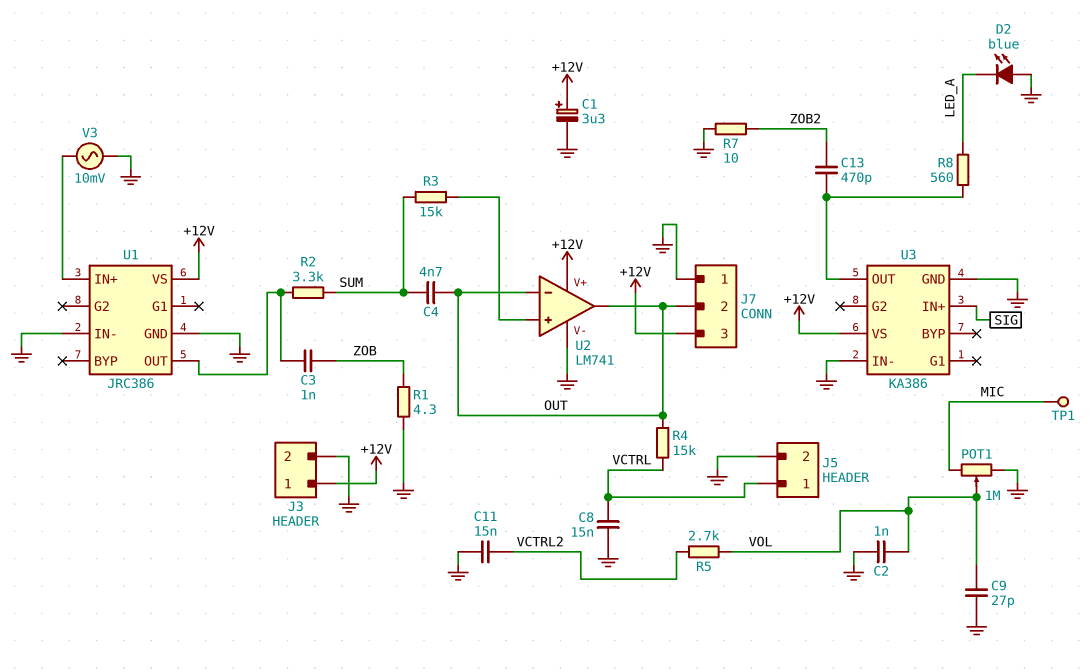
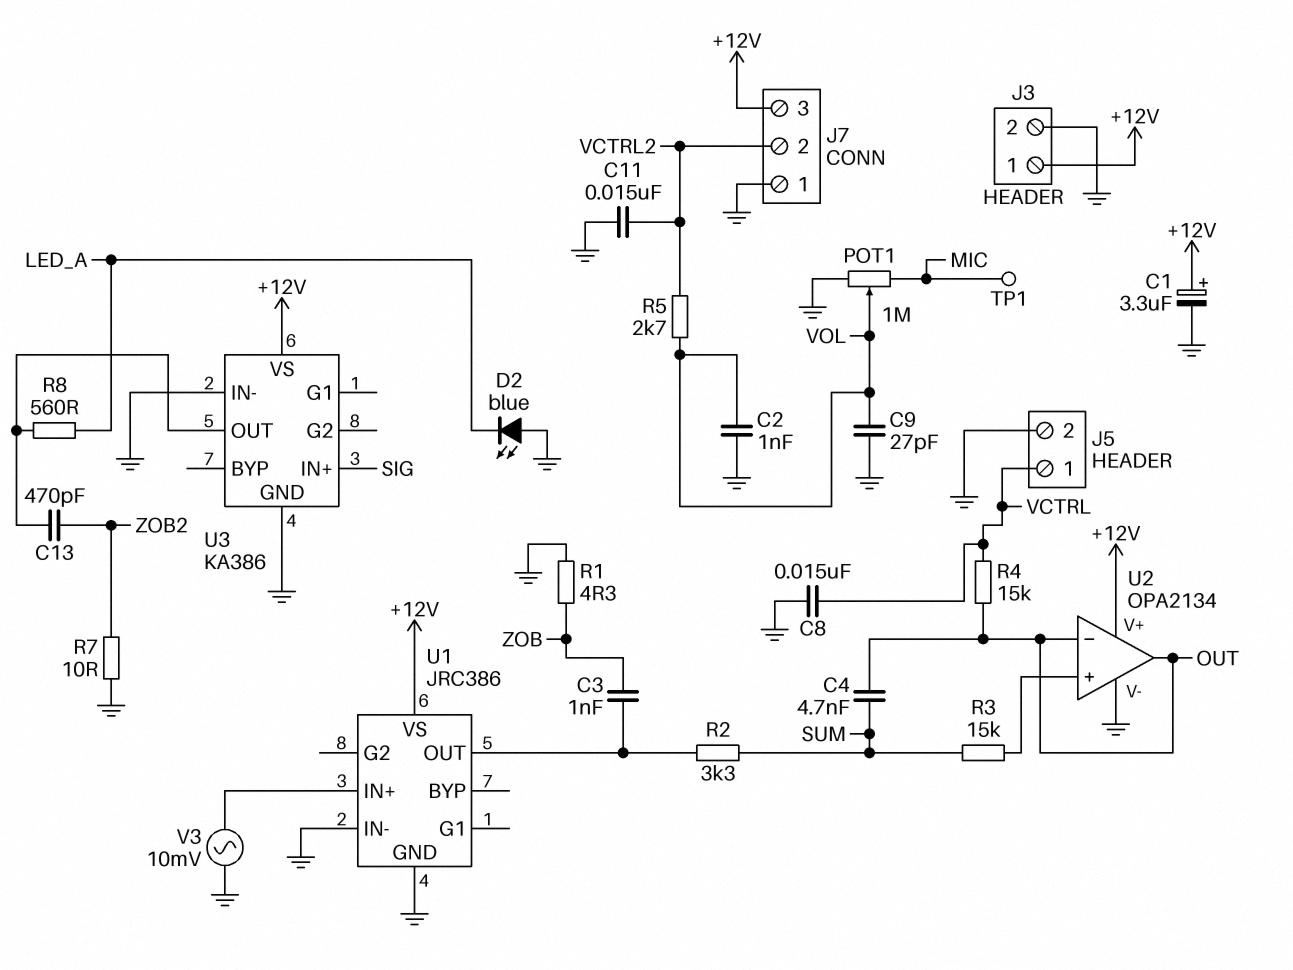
J7 pin 2: OUT -> VCTRL2
U2: LM741 -> OPA2134

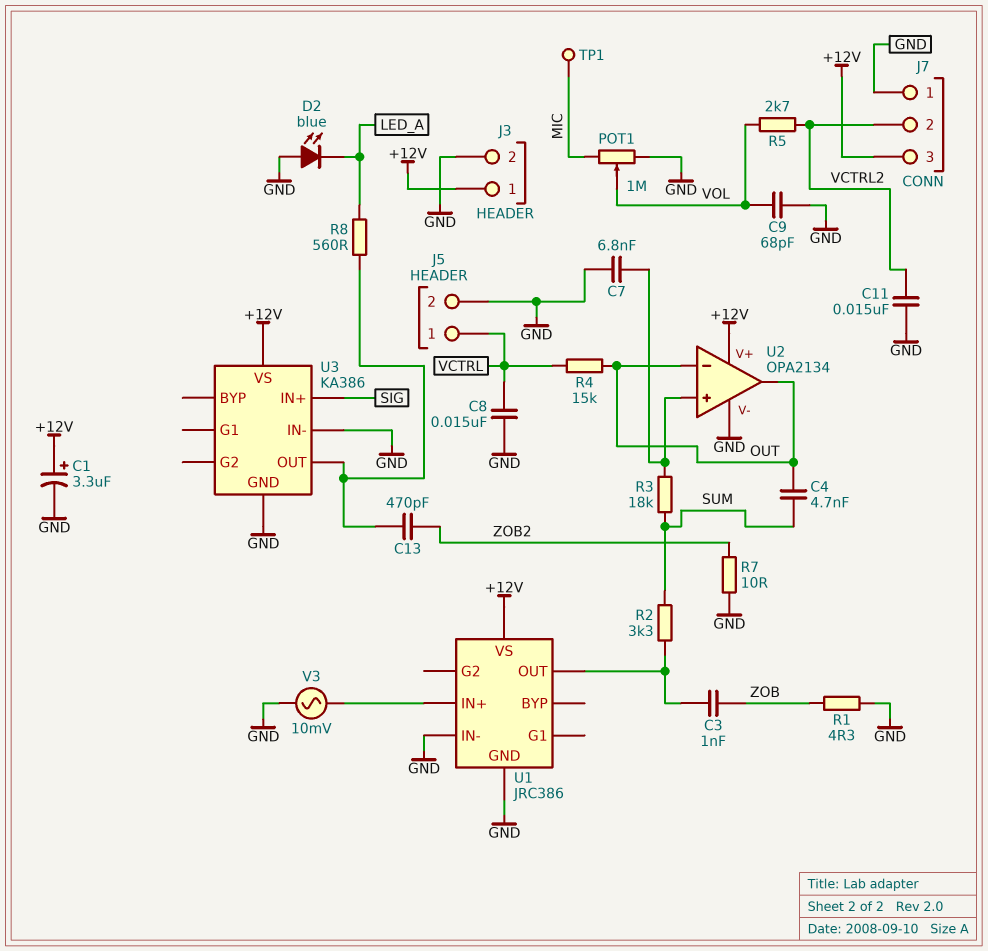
C2: 1nF (GND, VOL) -> none
C7: none -> 6.8nF (GND, U2/in+)
C9: 27pF (GND, VOL) -> 68pF (GND, VOL)
R3: 15k (SUM, U2/in+) -> 18k (SUM, U2/in+)

